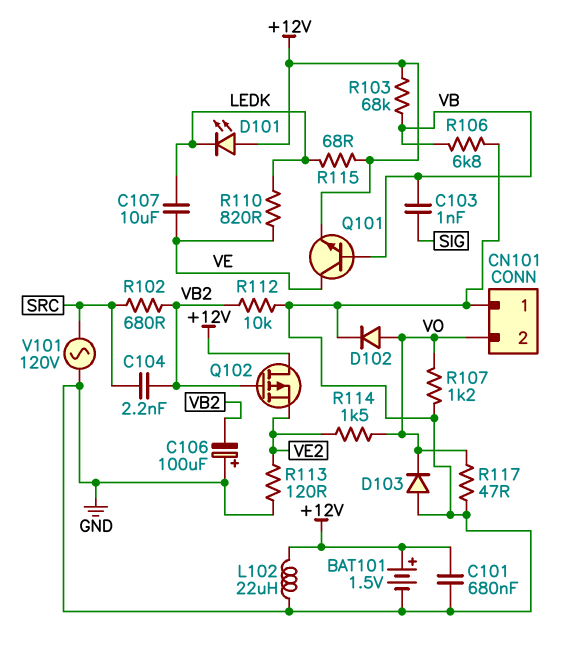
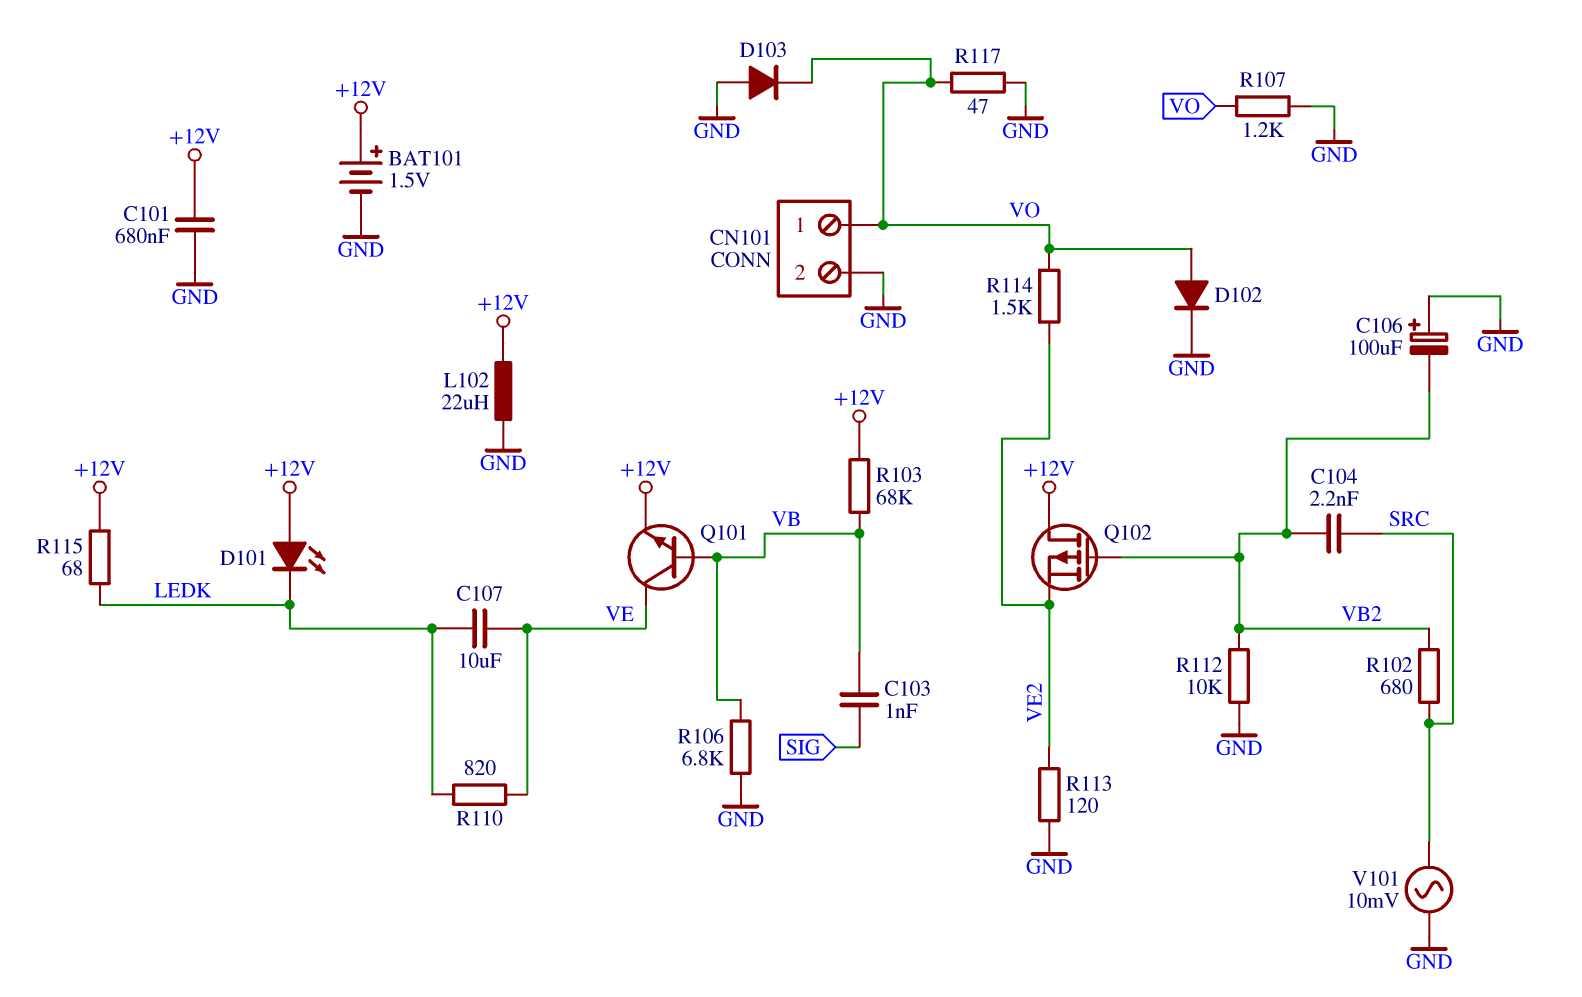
CN101 pin 1: GND -> VO
CN101 pin 2: VO -> GND
V101: AC 120V (GND, SRC) -> AC 10mV (GND, SRC)

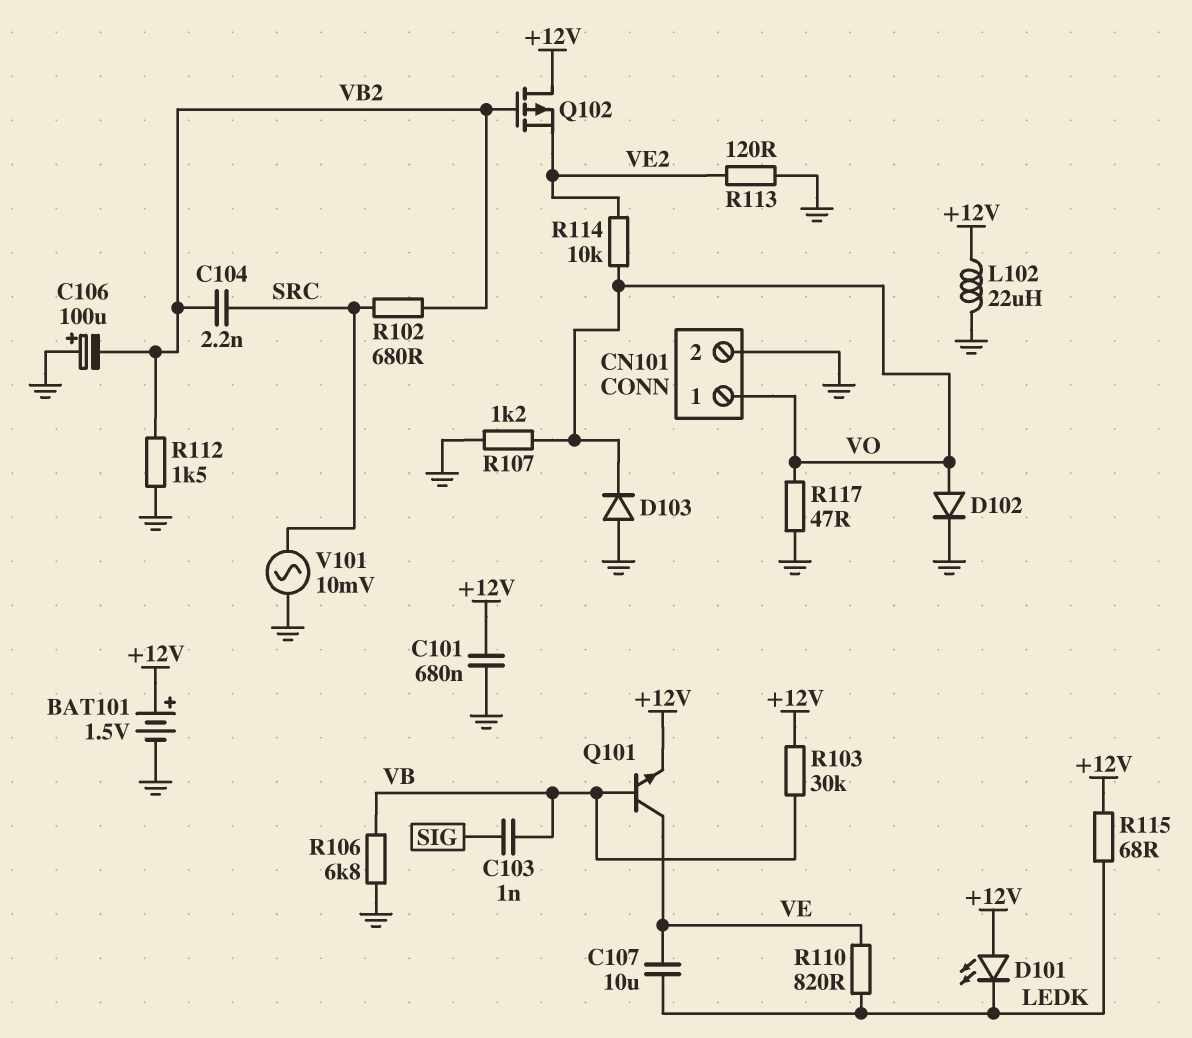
R103: 68k (+12V, VB) -> 30k (+12V, VB)
R112: 10k (GND, VB2) -> 1.5k (GND, VB2)
R114: 1.5k (VE2, VO) -> 10k (VE2, VO)

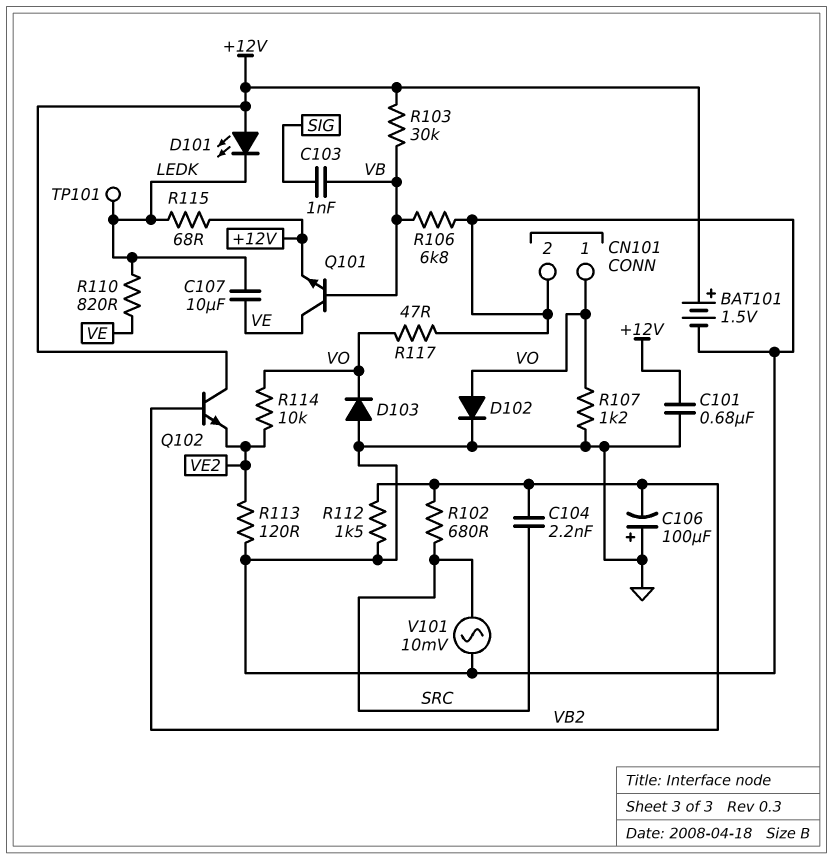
L102: 22uH (+12V, GND) -> none
Q102: PMOS (G VB2, D +12V, S VE2) -> NPN (B VB2, C +12V, E VE2)
TP101: none -> test point (LEDK)

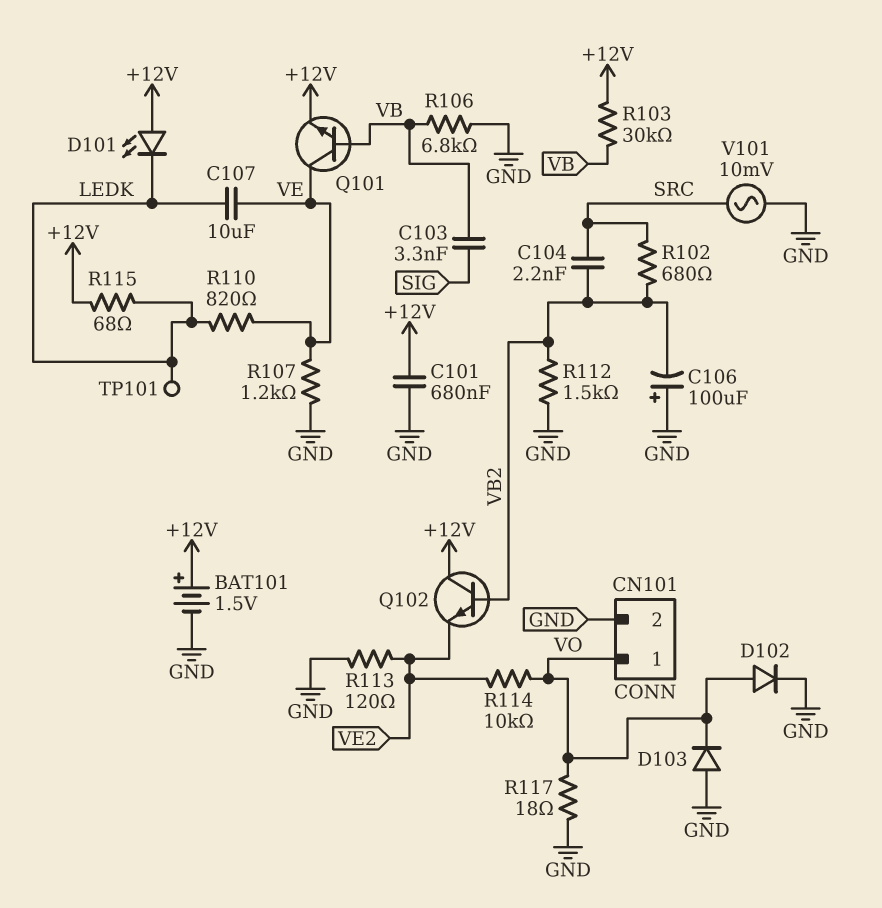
C103: 1nF (SIG, VB) -> 3.3nF (SIG, VB)
R107: 1.2k (GND, VO) -> 1.2k (GND, VE)
R117: 47 (GND, VO) -> 18 (GND, VO)

